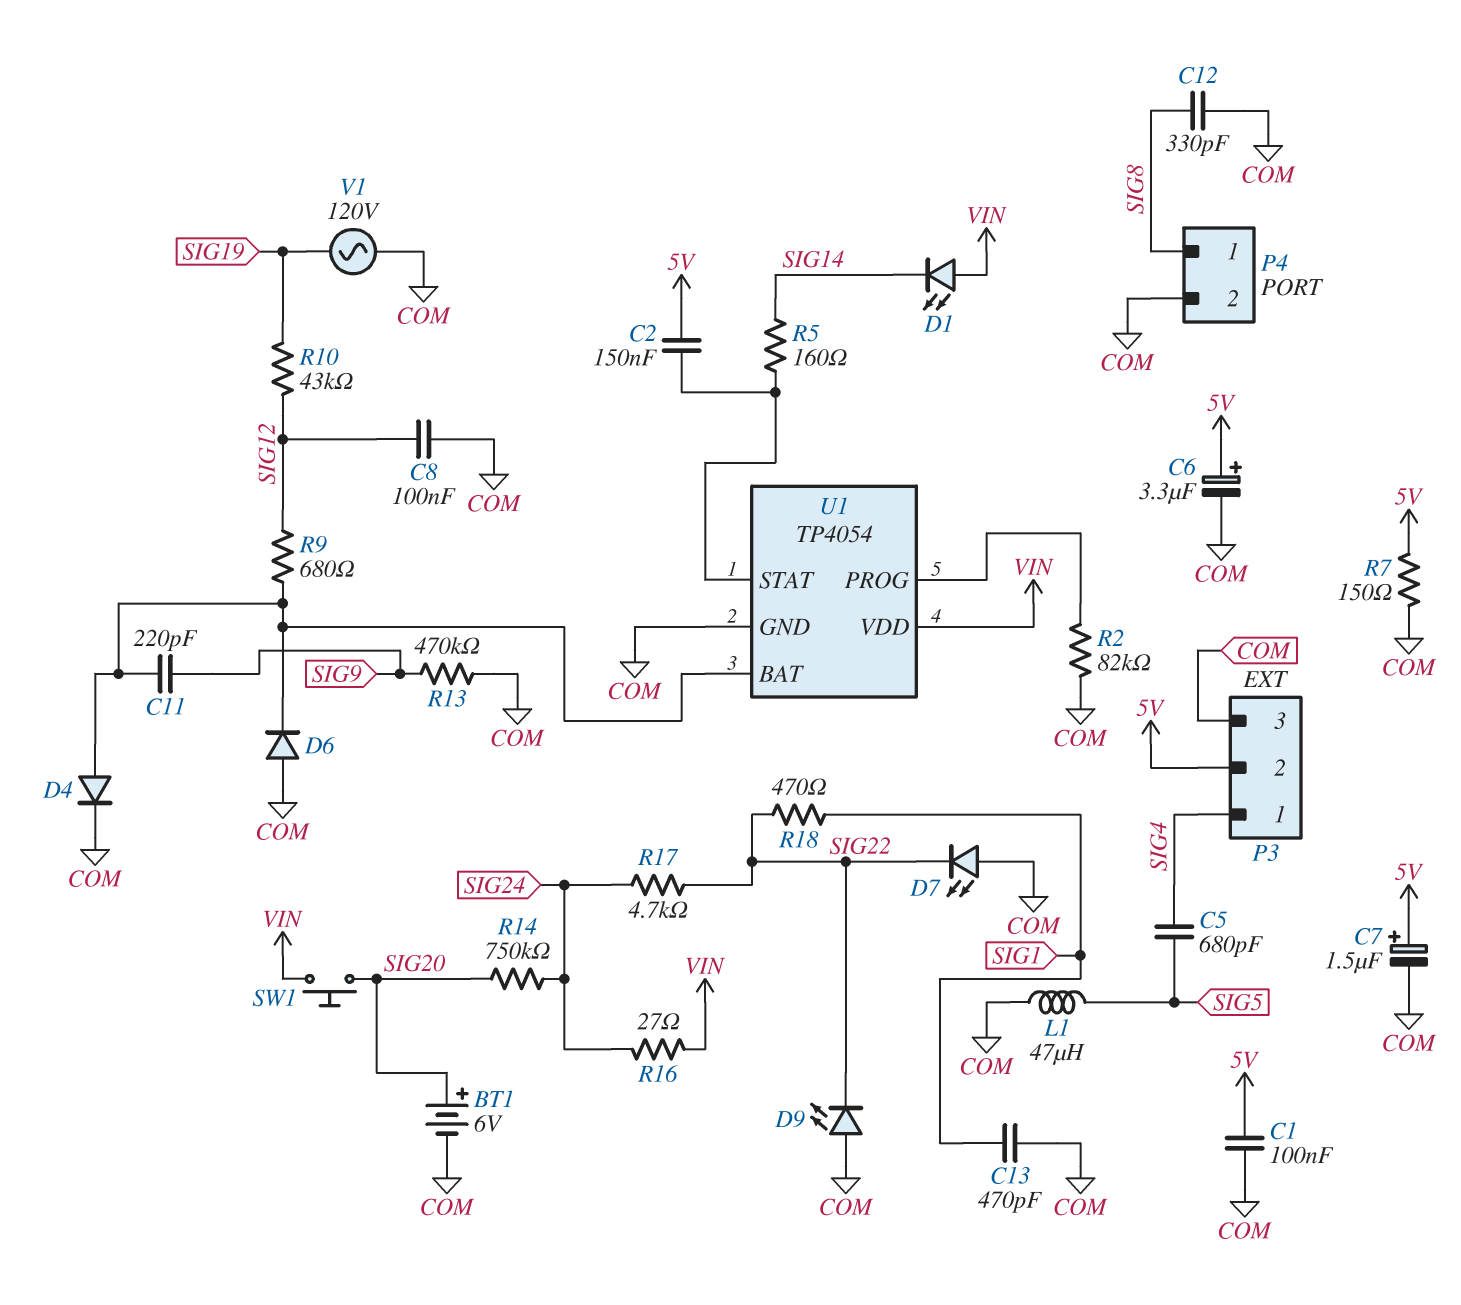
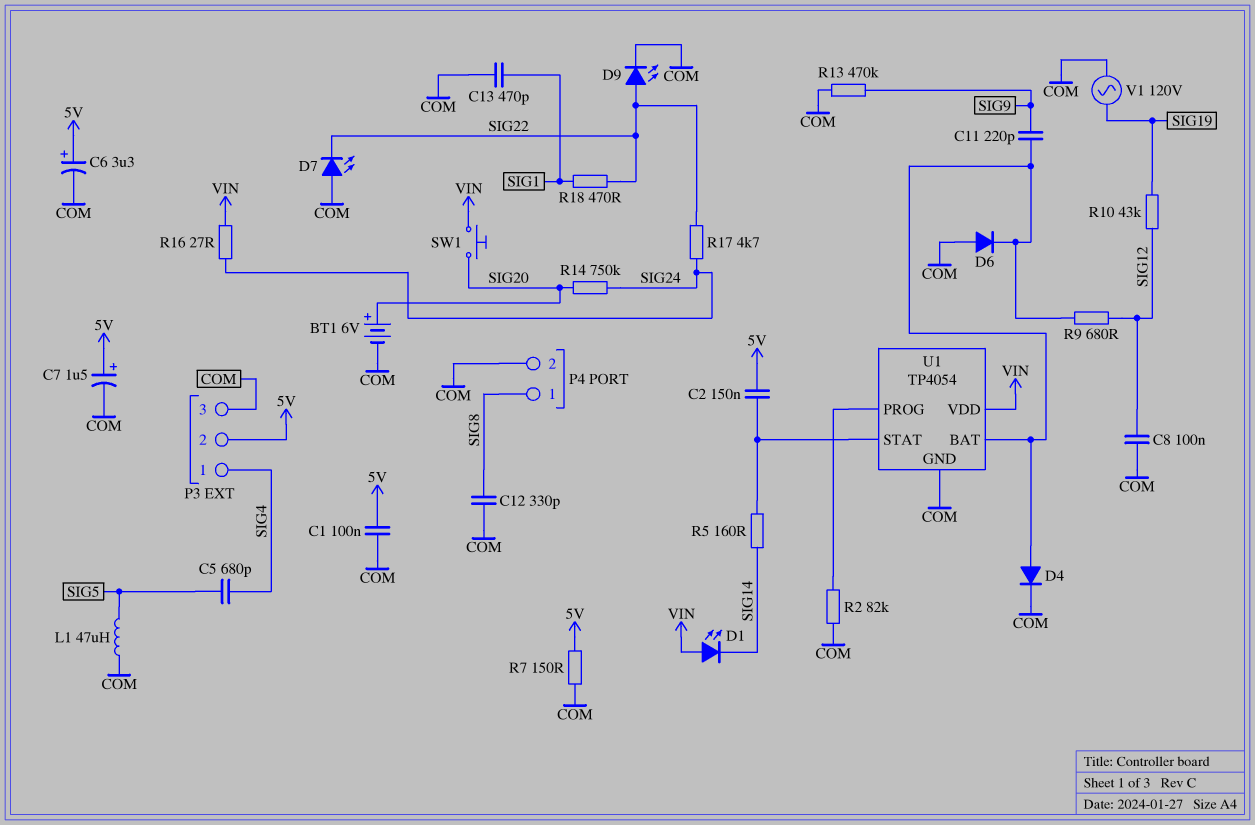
D9: LED (A COM, K SIG22) -> LED (A SIG22, K COM)

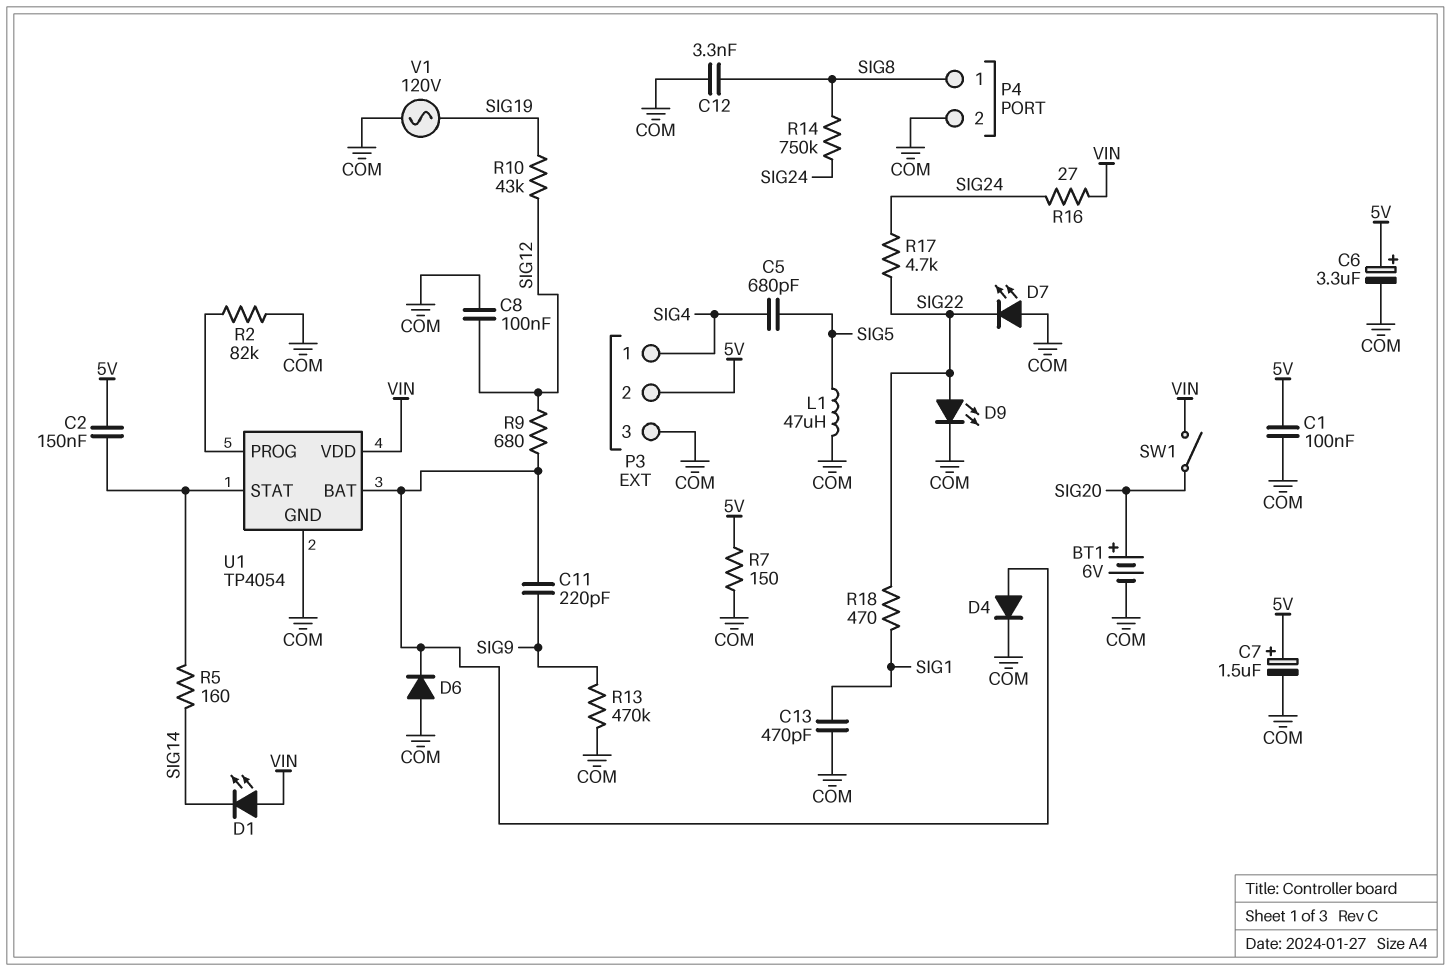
C12: 330pF (COM, SIG8) -> 3.3nF (COM, SIG8)
R14: 750k (SIG20, SIG24) -> 750k (SIG8, SIG24)
SW1: button (SIG20, VIN) -> switch (SIG20, VIN)

